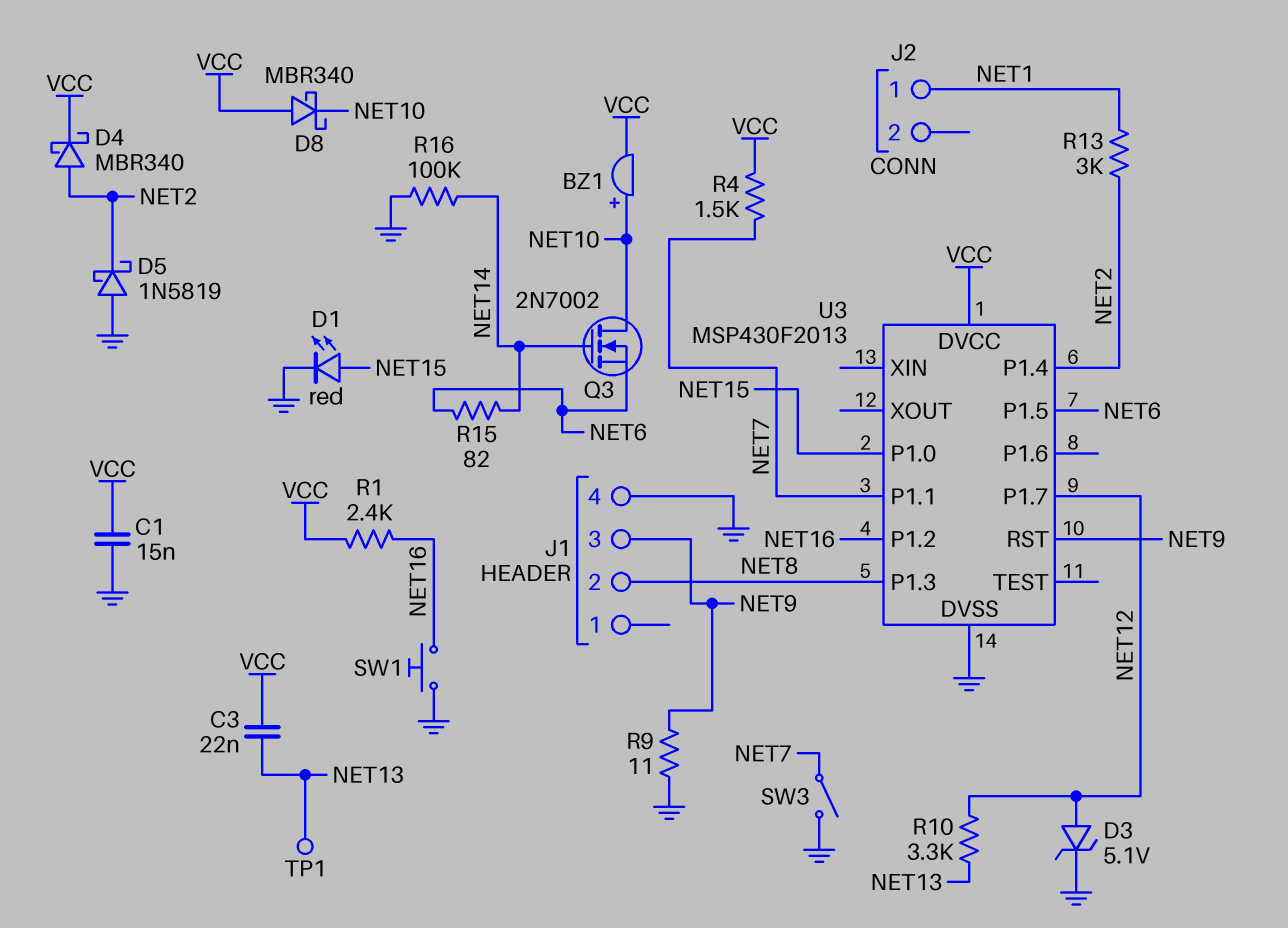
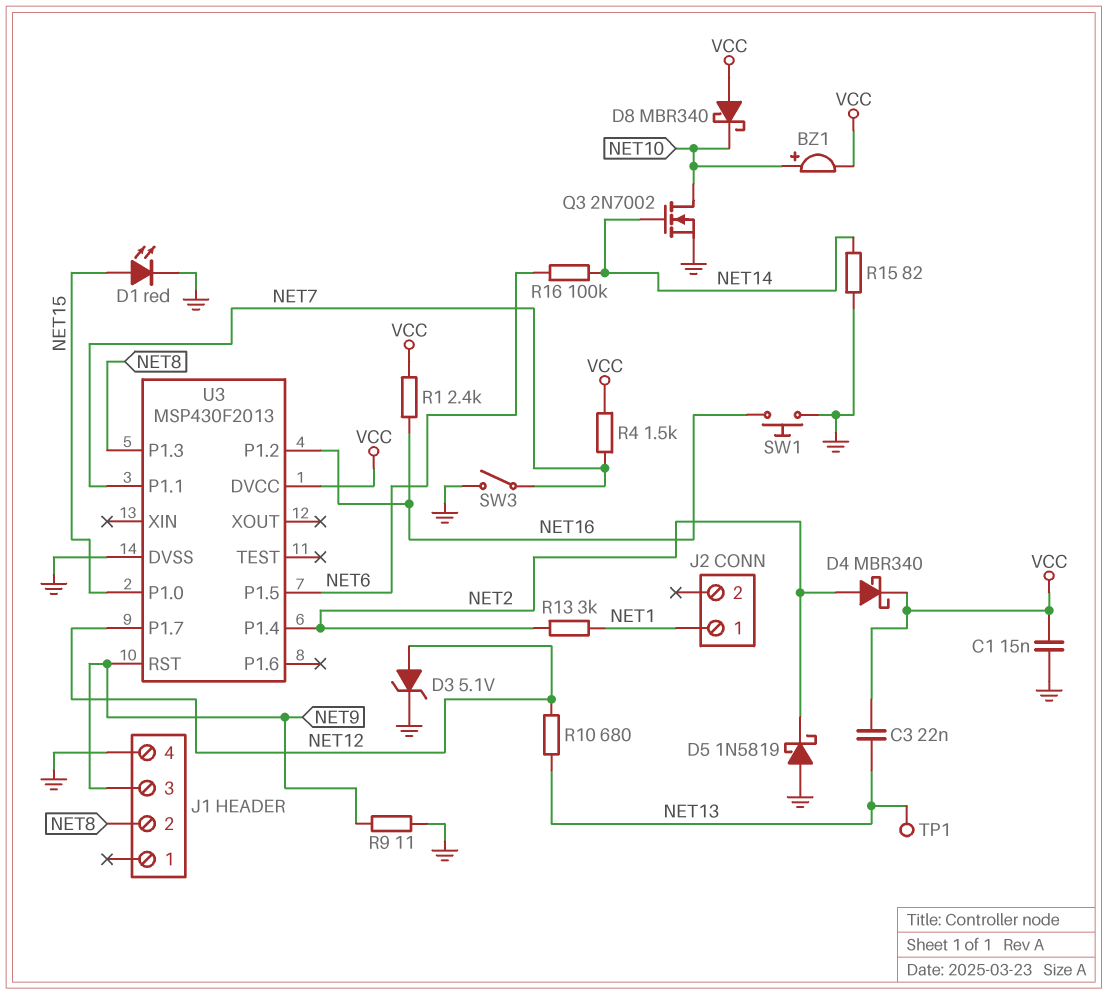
Q3: NMOS 2N7002 (G NET14, D NET10, S NET6) -> NMOS 2N7002 (G NET14, D NET10, S GND)
R10: 3.3k (NET12, NET13) -> 680 (NET12, NET13)
R15: 82 (NET6, NET14) -> 82 (GND, NET14)
R16: 100k (GND, NET14) -> 100k (NET6, NET14)

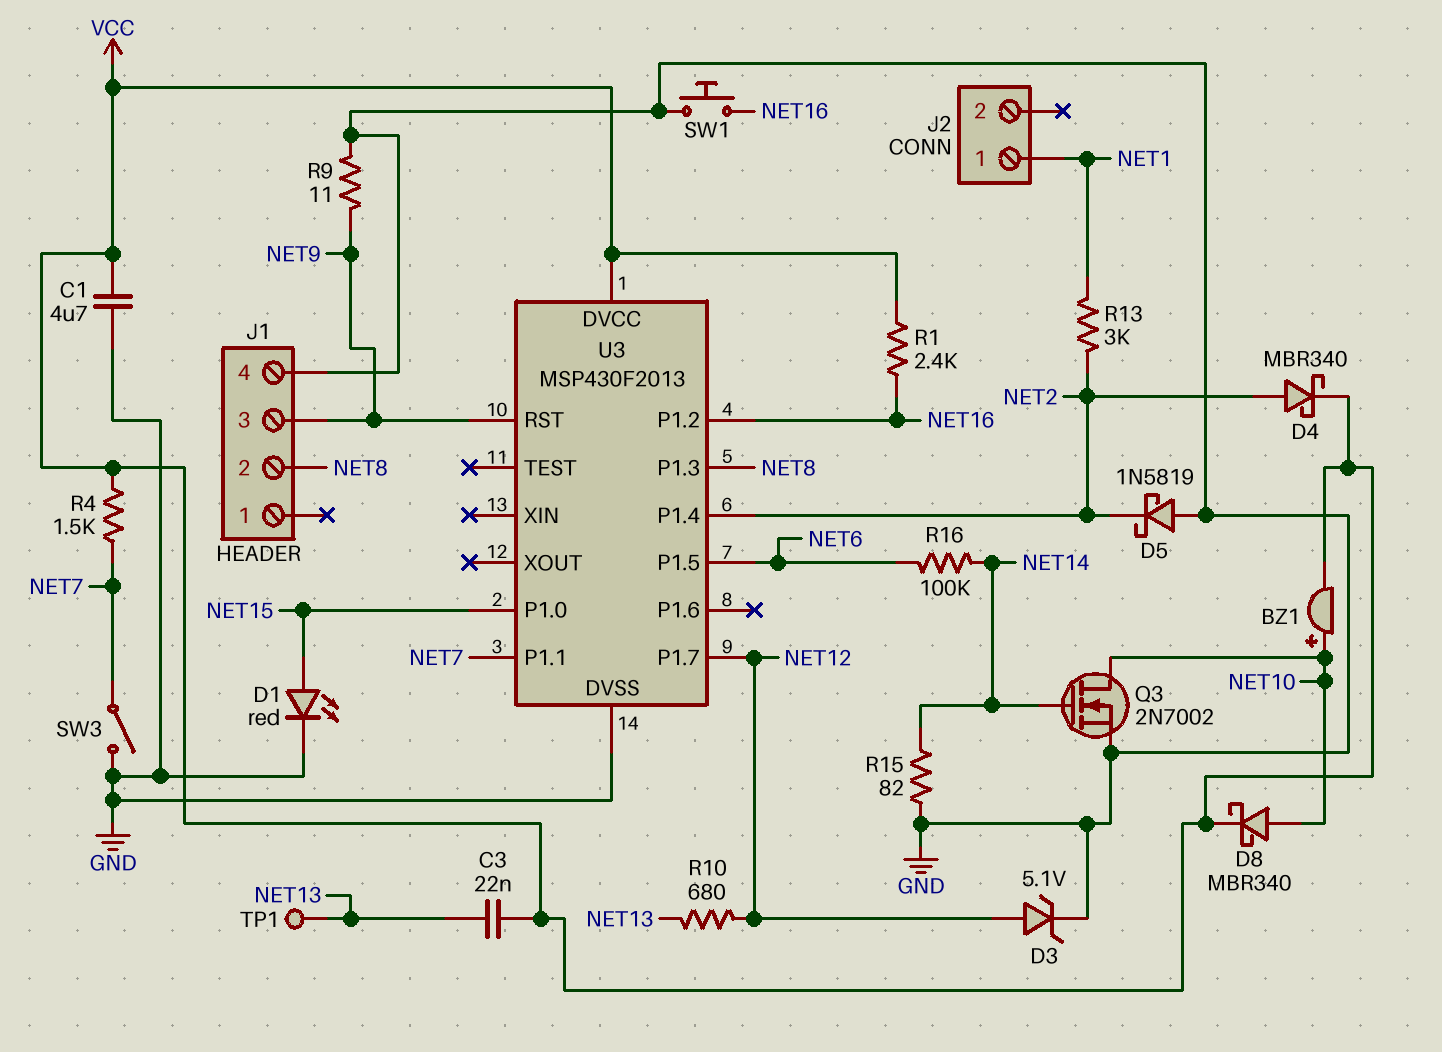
C1: 15nF (GND, VCC) -> 4.7uF (GND, VCC)
D8: schottky MBR340 (A VCC, K NET10) -> schottky MBR340 (A NET10, K VCC)

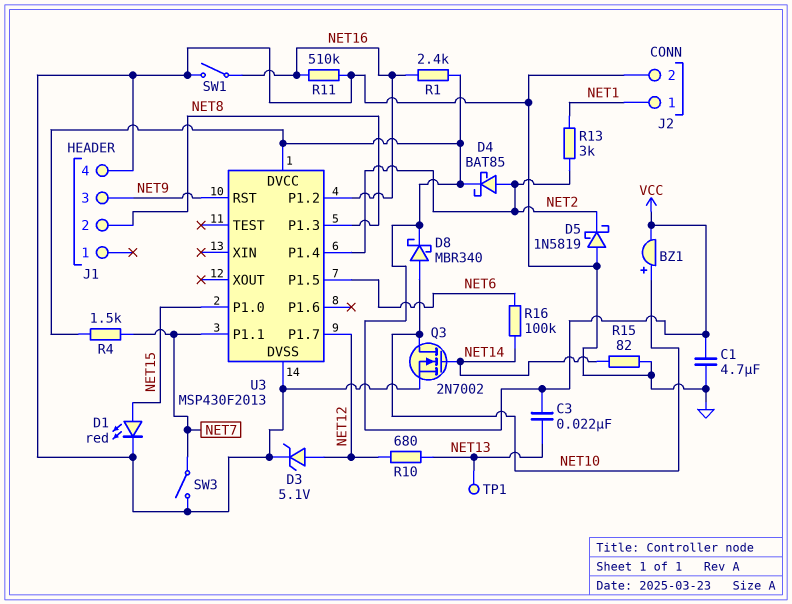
D4: schottky MBR340 (A NET2, K VCC) -> schottky BAT85 (A NET2, K VCC)
J2 pin 2: none -> GND
R9: 11 (GND, NET9) -> none
R11: none -> 510k (GND, NET16)
SW1: button (GND, NET16) -> switch (GND, NET16)

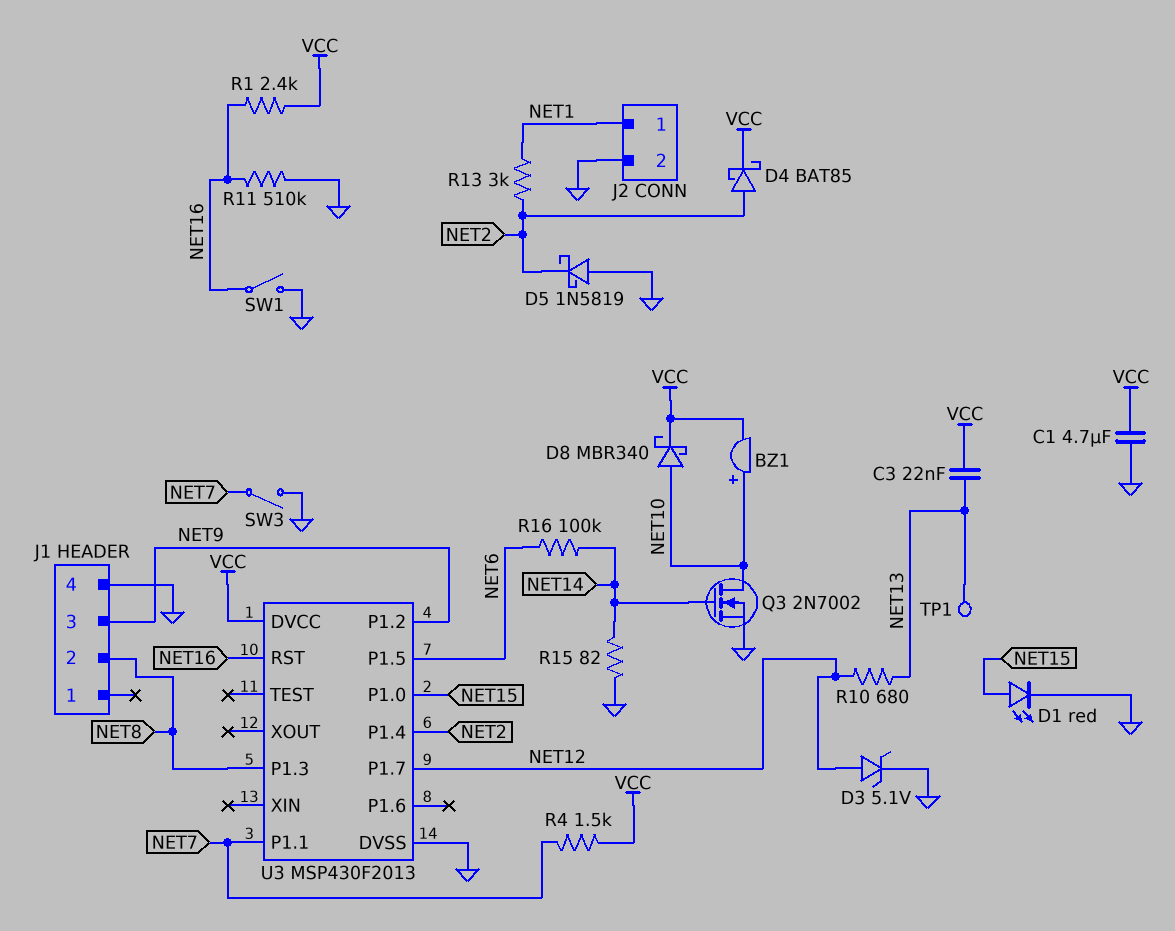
U3 pin P1.2: NET16 -> NET9
U3 pin RST: NET9 -> NET16

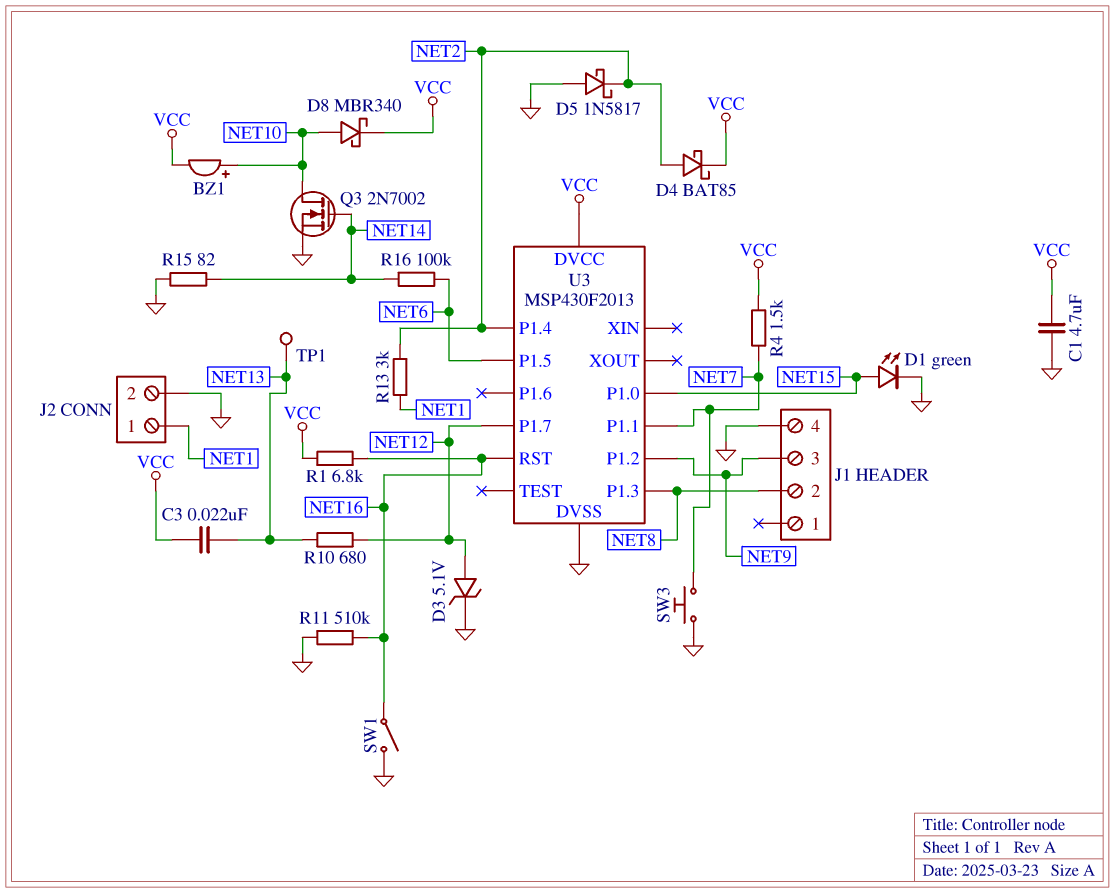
D1: LED red (A NET15, K GND) -> LED green (A NET15, K GND)
D5: schottky 1N5819 (A GND, K NET2) -> schottky 1N5817 (A GND, K NET2)
R1: 2.4k (NET16, VCC) -> 6.8k (NET16, VCC)
SW3: switch (GND, NET7) -> button (GND, NET7)

